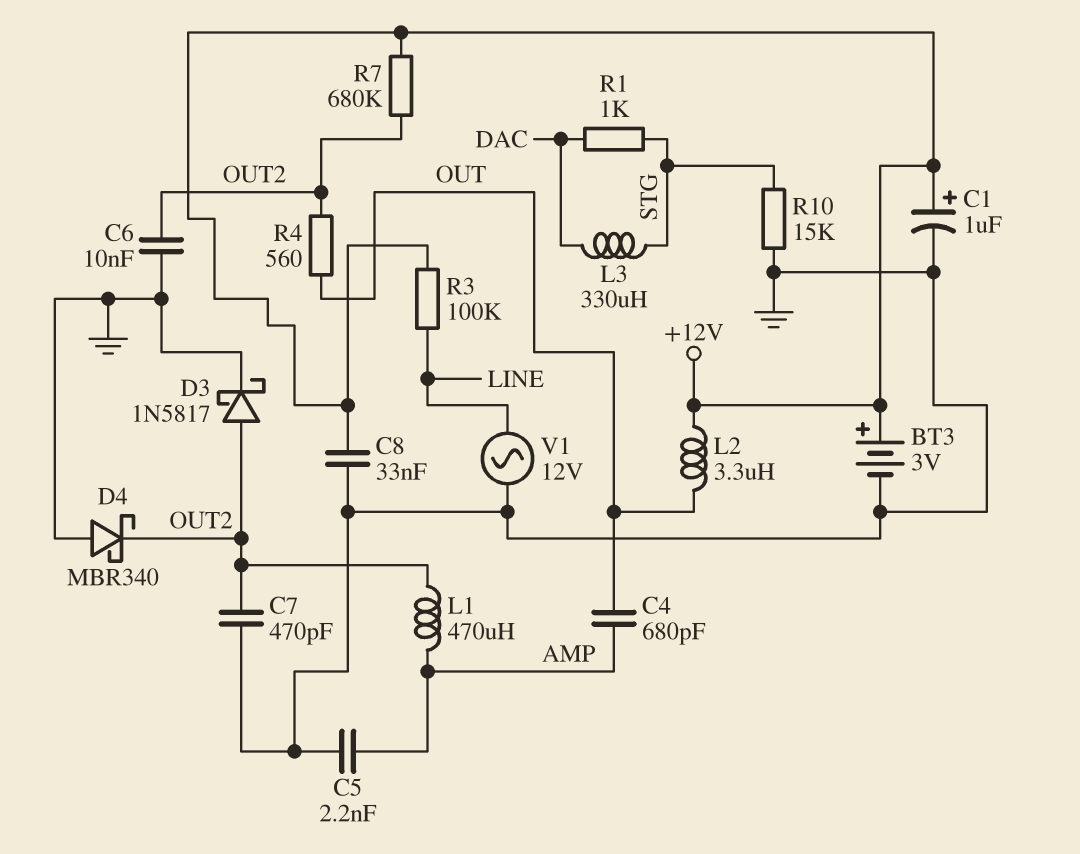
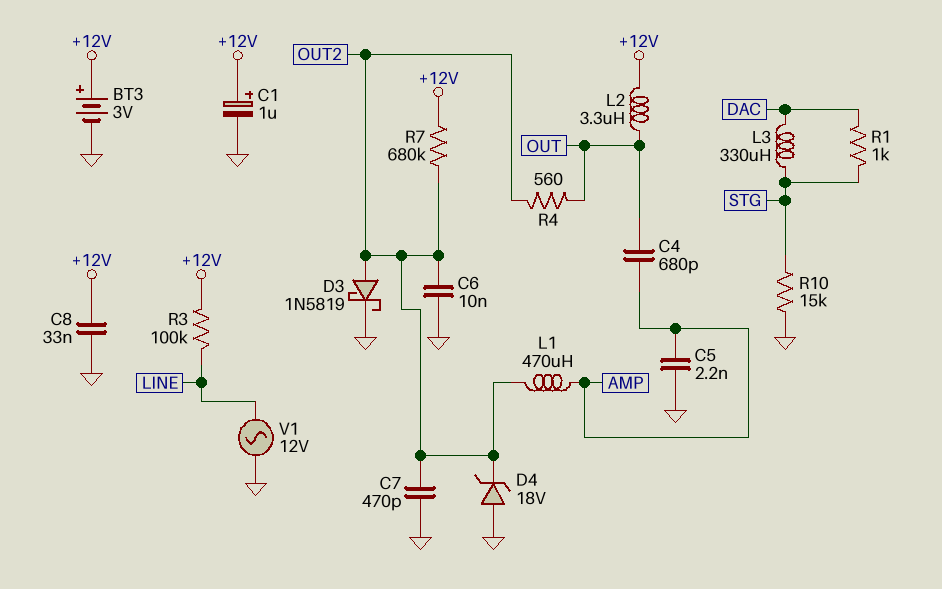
D3: schottky 1N5817 (A OUT2, K GND) -> schottky 1N5819 (A OUT2, K GND)
D4: schottky MBR340 (A GND, K OUT2) -> zener 18V (A GND, K OUT2)

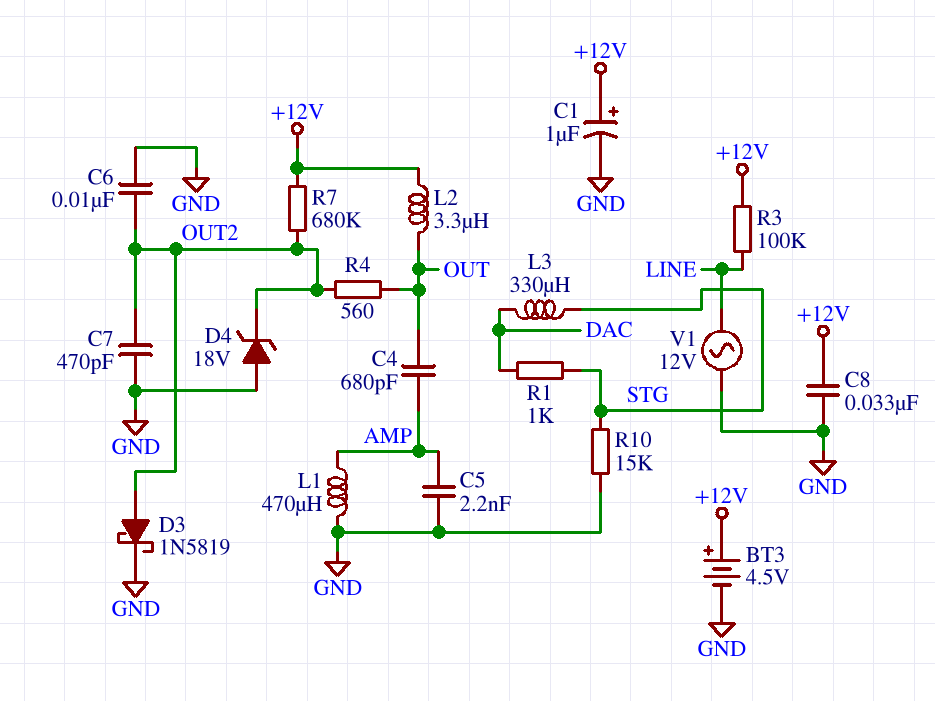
BT3: 3V (plus +12V, minus GND) -> 4.5V (plus +12V, minus GND)
L1: 470uH (AMP, OUT2) -> 470uH (AMP, GND)

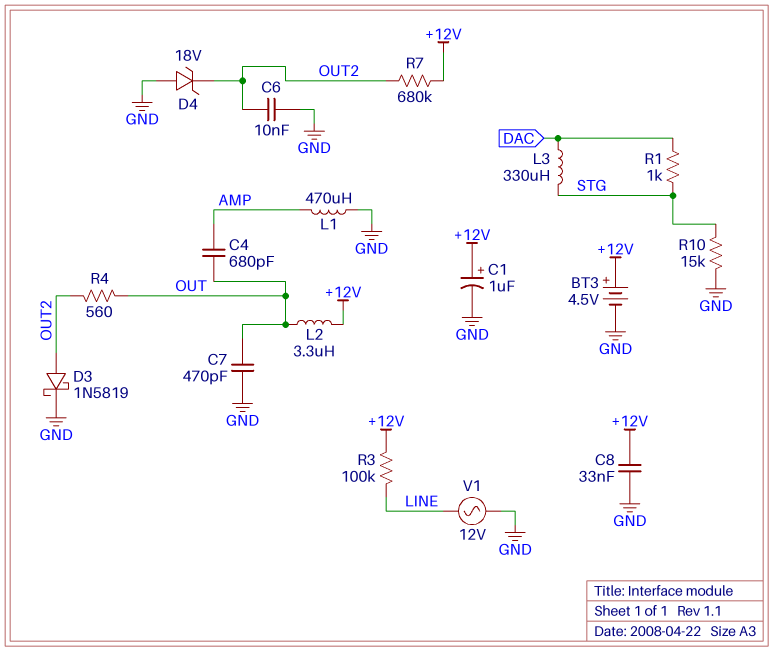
C5: 2.2nF (AMP, GND) -> none
C7: 470pF (GND, OUT2) -> 470pF (GND, OUT)

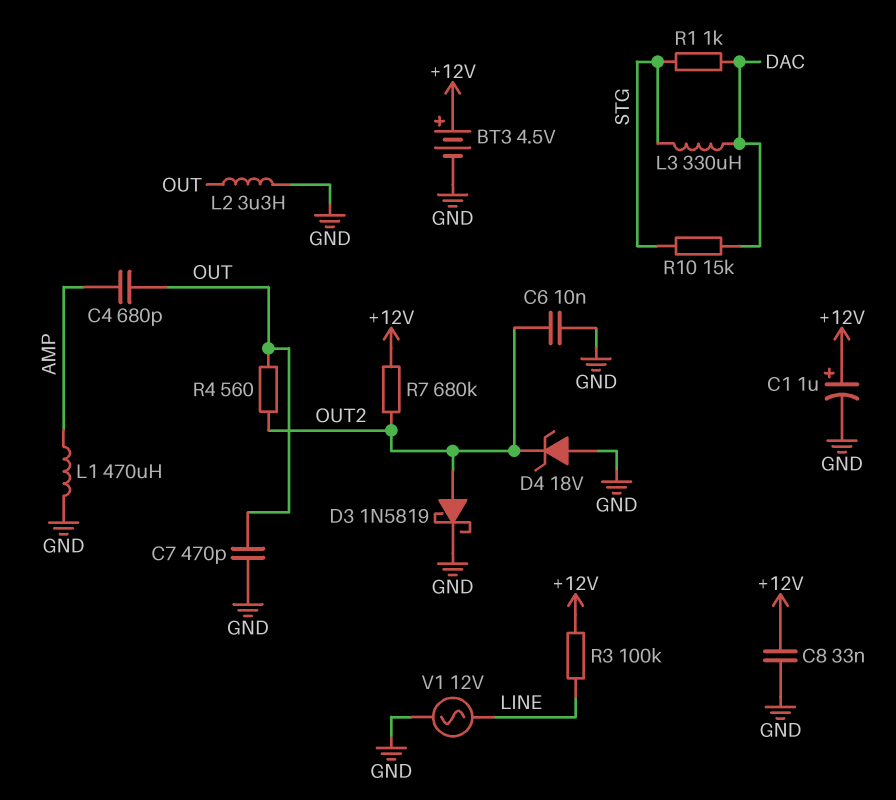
L2: 3.3uH (+12V, OUT) -> 3.3uH (GND, OUT)
R10: 15k (GND, STG) -> 15k (DAC, STG)

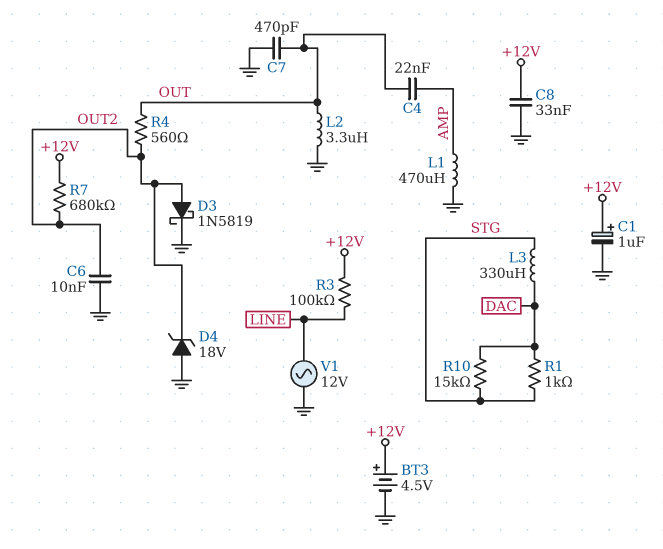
C4: 680pF (AMP, OUT) -> 22nF (AMP, OUT)

